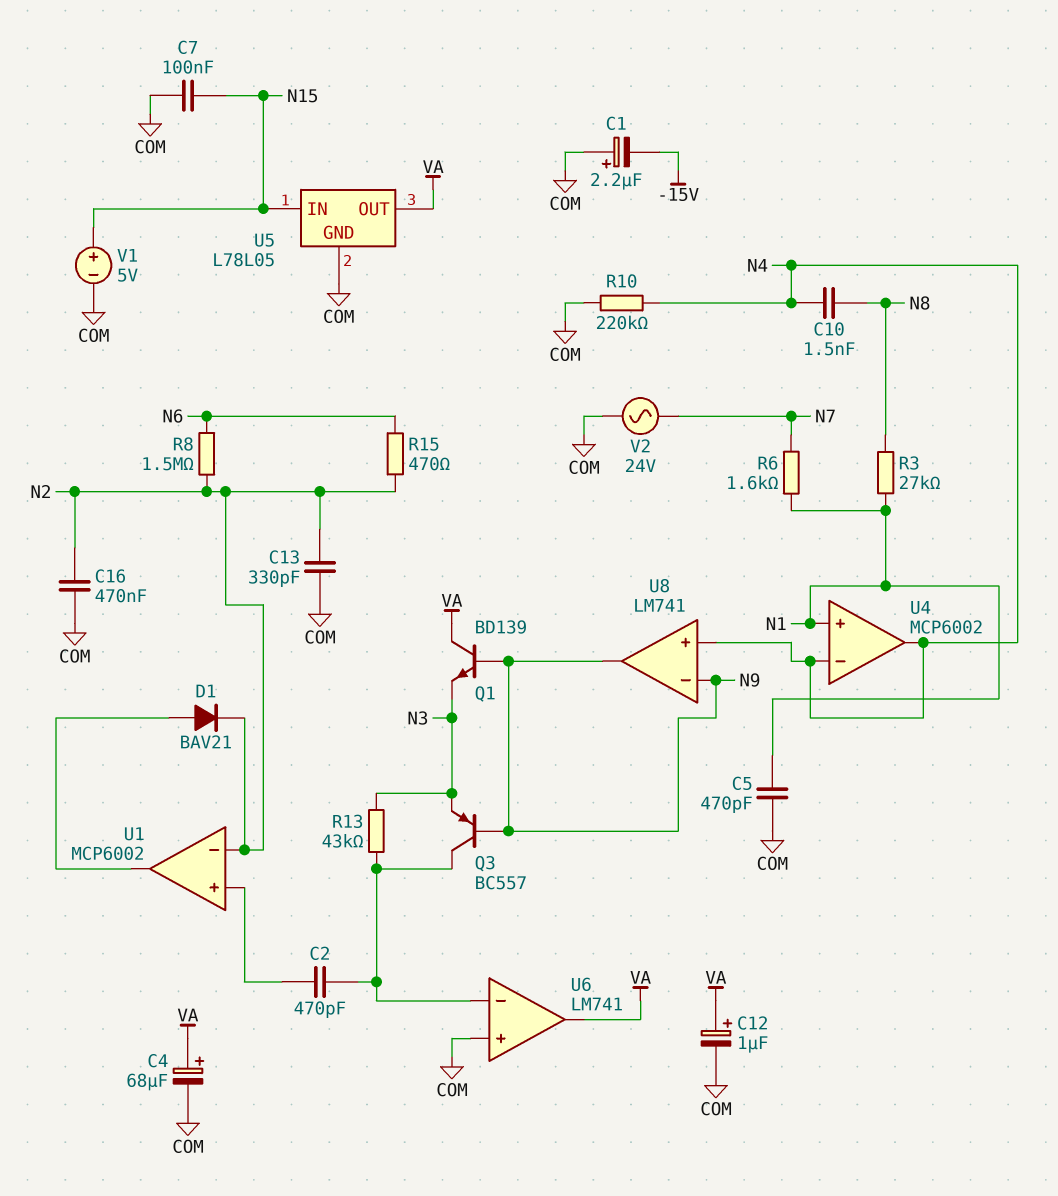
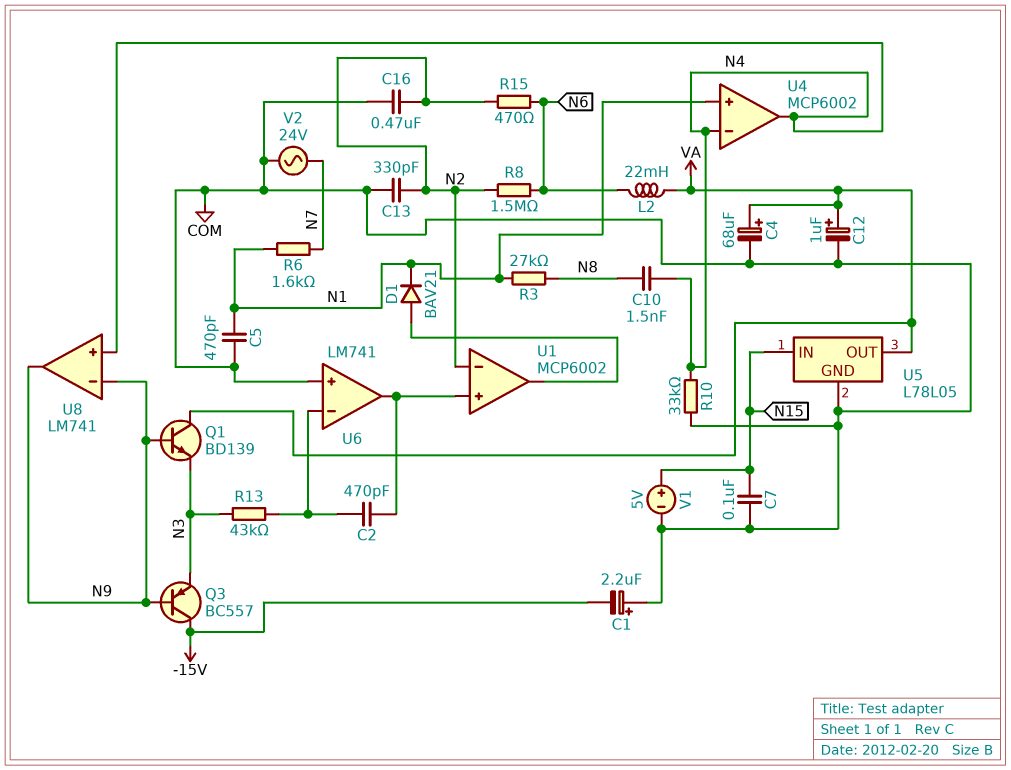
D1: diode BAV21 (A U1/out, K N2) -> diode BAV21 (A U1/out, K N1)
L2: none -> 22mH (N6, VA)
Q3: PNP BC557 (B N9, C U6/in-, E N3) -> PNP BC557 (B N9, C -15V, E N3)
R10: 220k (COM, N4) -> 33k (COM, N4)
U6 pin out: VA -> U1/in+

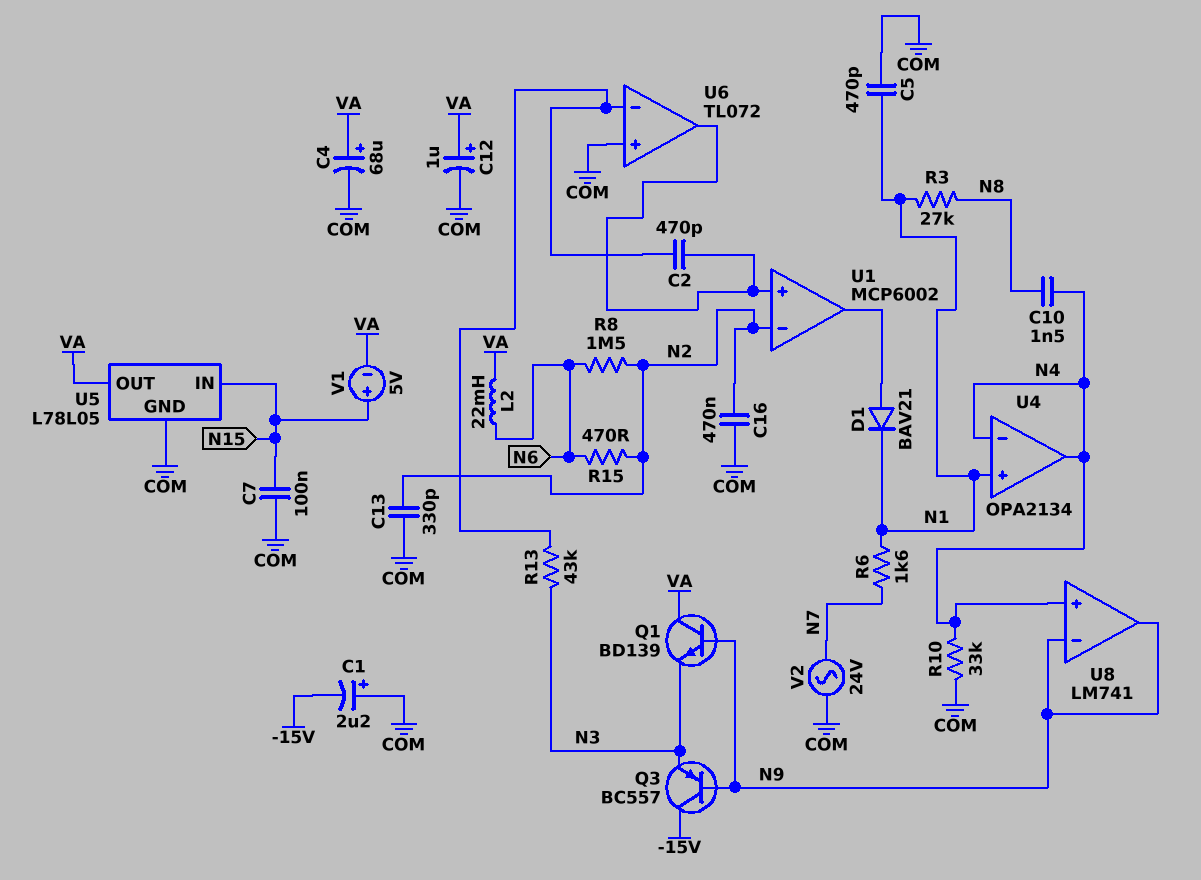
U4: MCP6002 -> OPA2134
U6: LM741 -> TL072
V1: 5V (plus N15, minus COM) -> 5V (plus N15, minus VA)

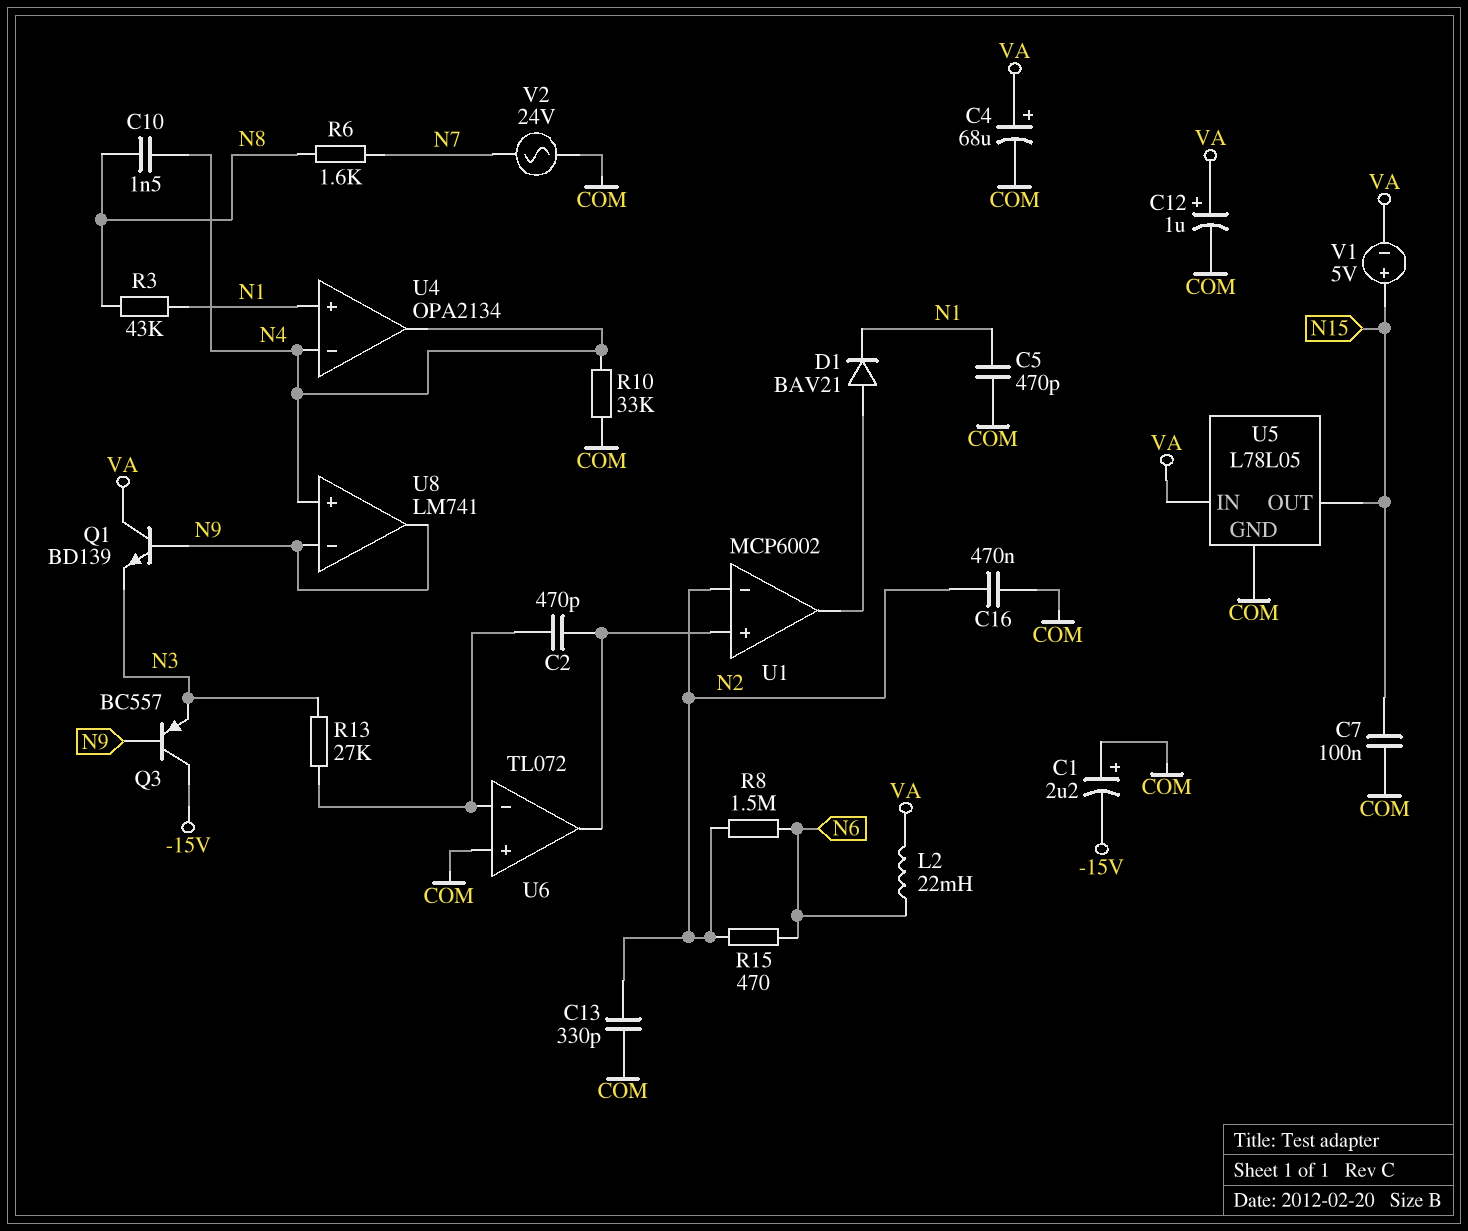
R3: 27k (N1, N8) -> 43k (N1, N8)
R6: 1.6k (N1, N7) -> 1.6k (N7, N8)
R13: 43k (N3, U6/in-) -> 27k (N3, U6/in-)
U5 pin IN: N15 -> VA
U5 pin OUT: VA -> N15

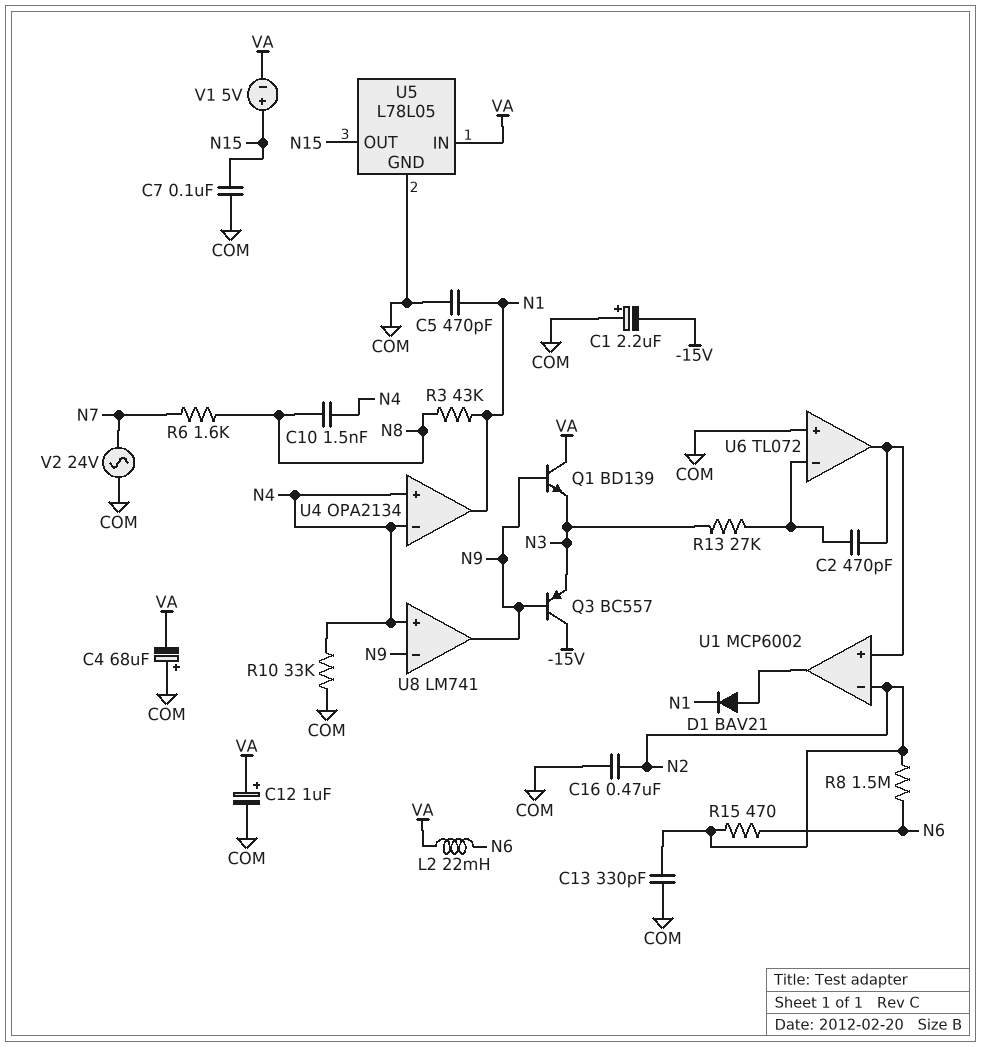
C4: 68uF (plus VA, minus COM) -> 68uF (plus COM, minus VA)
U4 pin in+: N1 -> N4
U4 pin out: N4 -> N1

